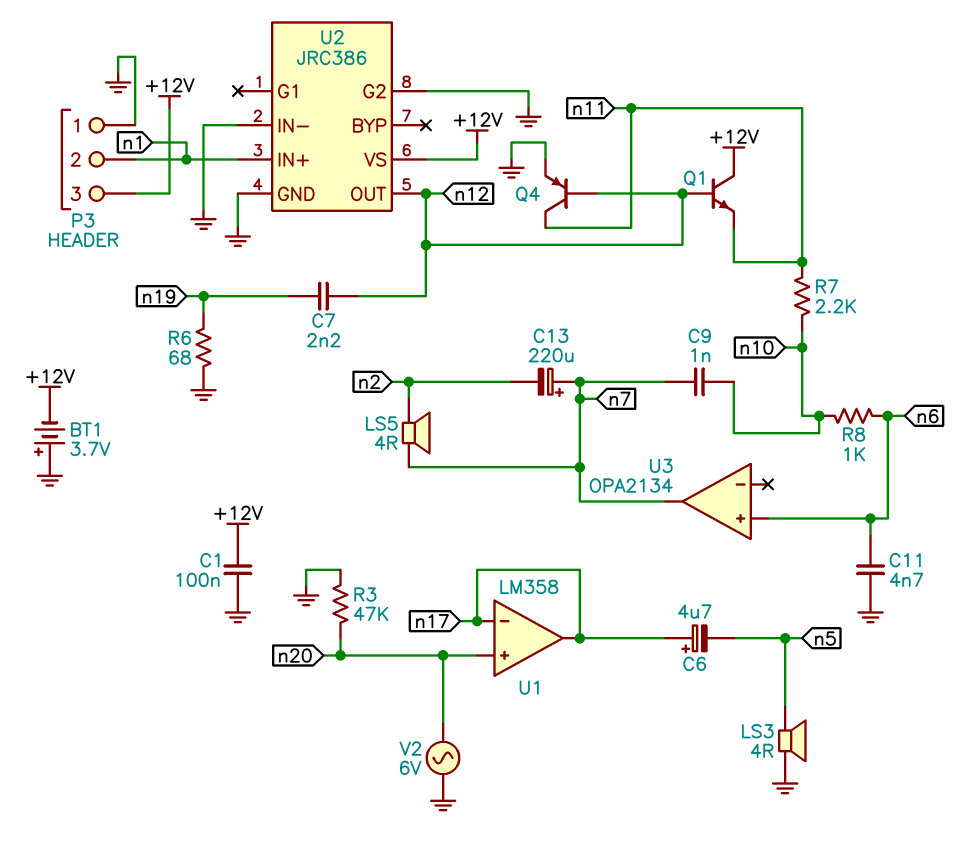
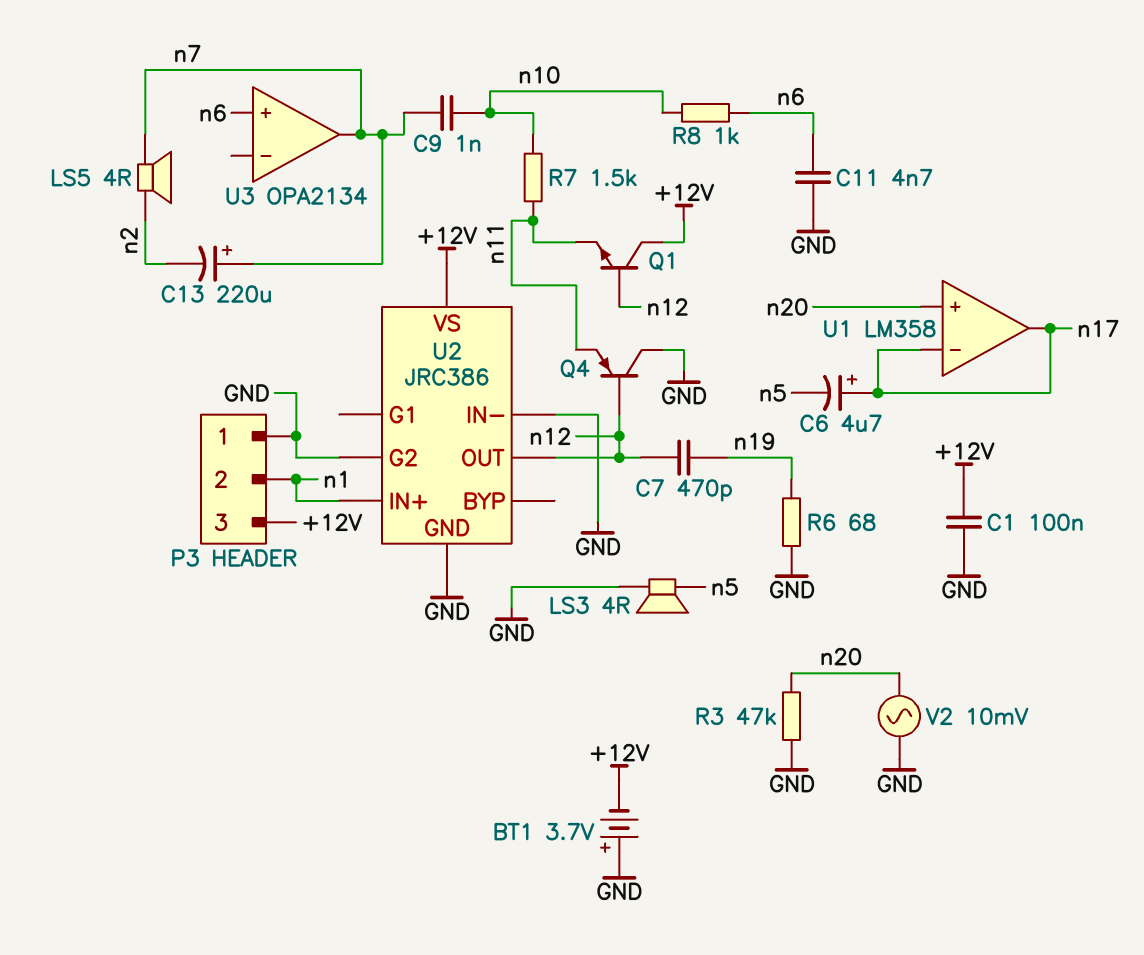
C7: 2.2nF (n12, n19) -> 470pF (n12, n19)
Q4: PNP (B n12, C n11, E GND) -> PNP (B n12, C GND, E n11)
R7: 2.2k (n10, n11) -> 1.5k (n10, n11)
V2: AC 6V (GND, n20) -> AC 10mV (GND, n20)

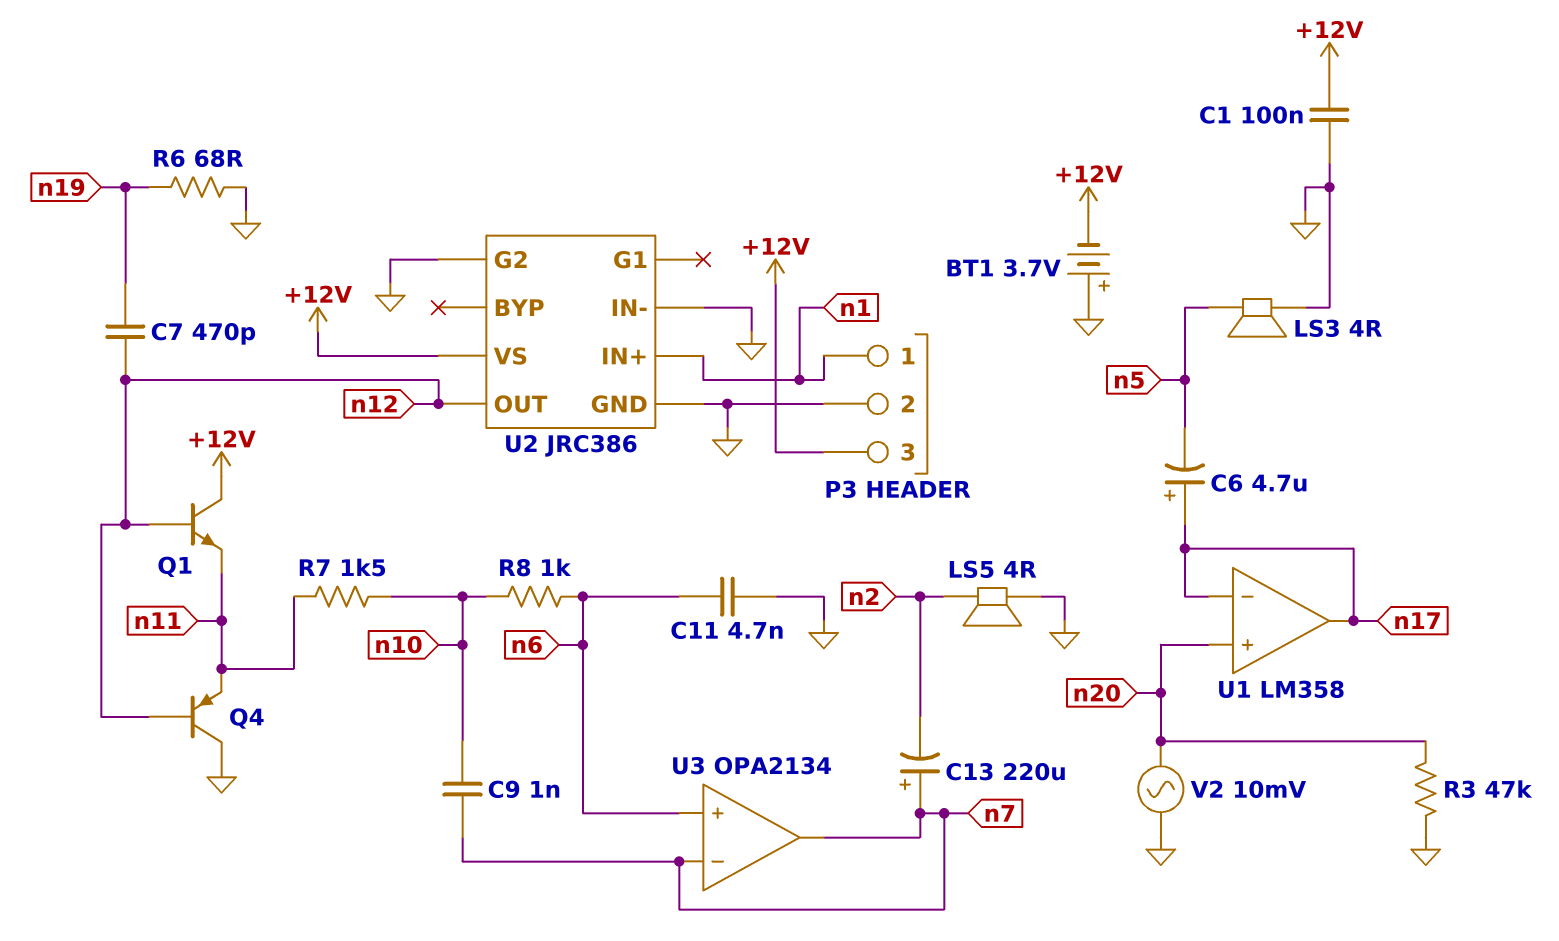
LS5: speaker 4R (n2, n7) -> speaker 4R (GND, n2)
P3 pin 1: GND -> n1
P3 pin 2: n1 -> GND
U3 pin in-: none -> n7

